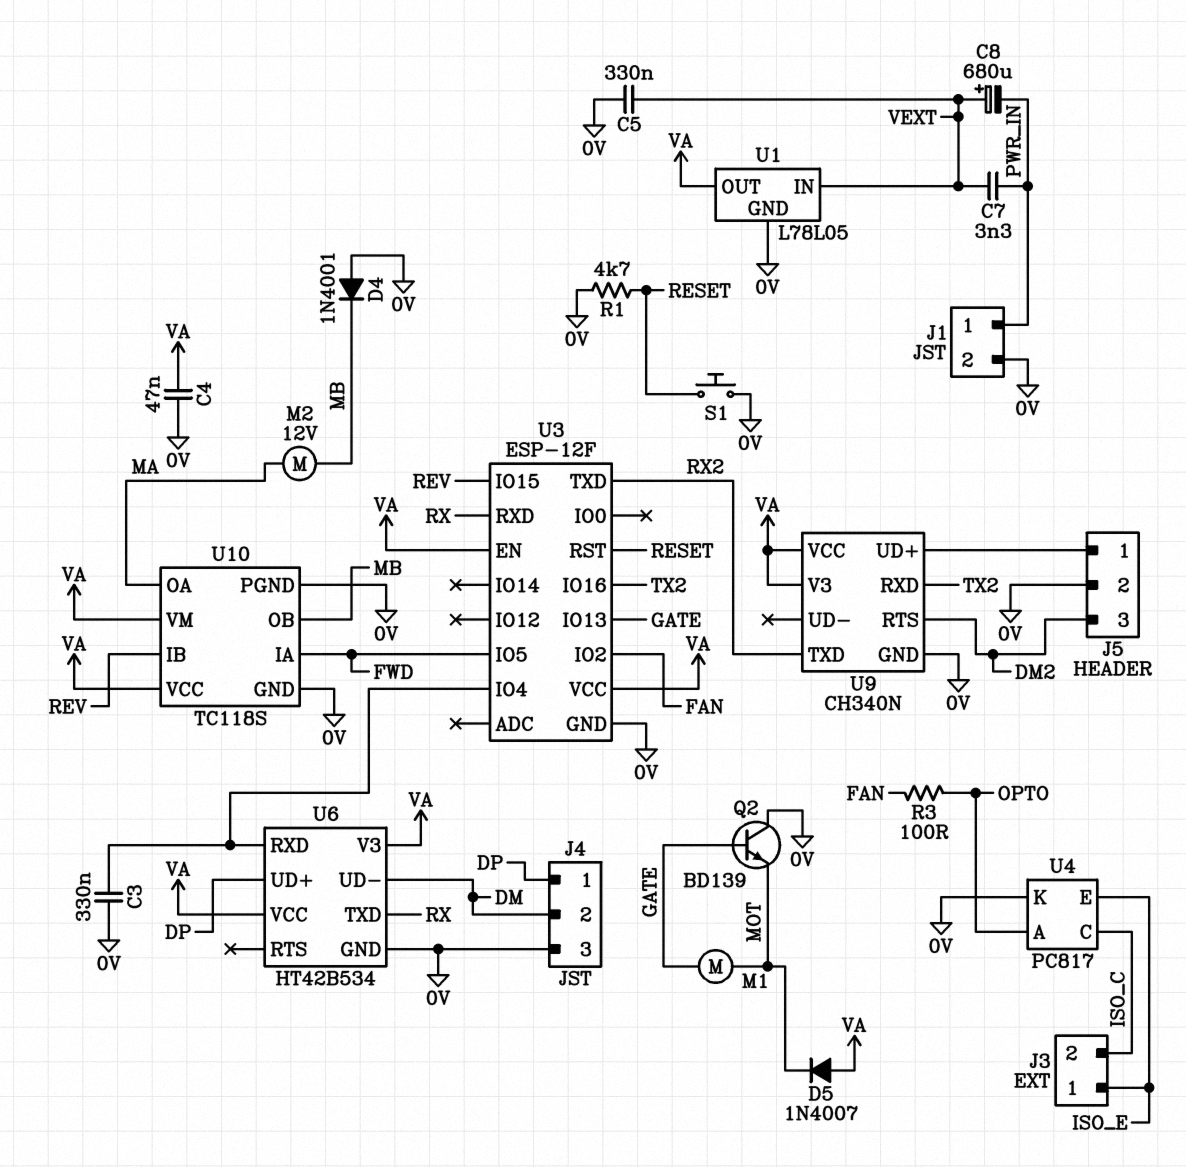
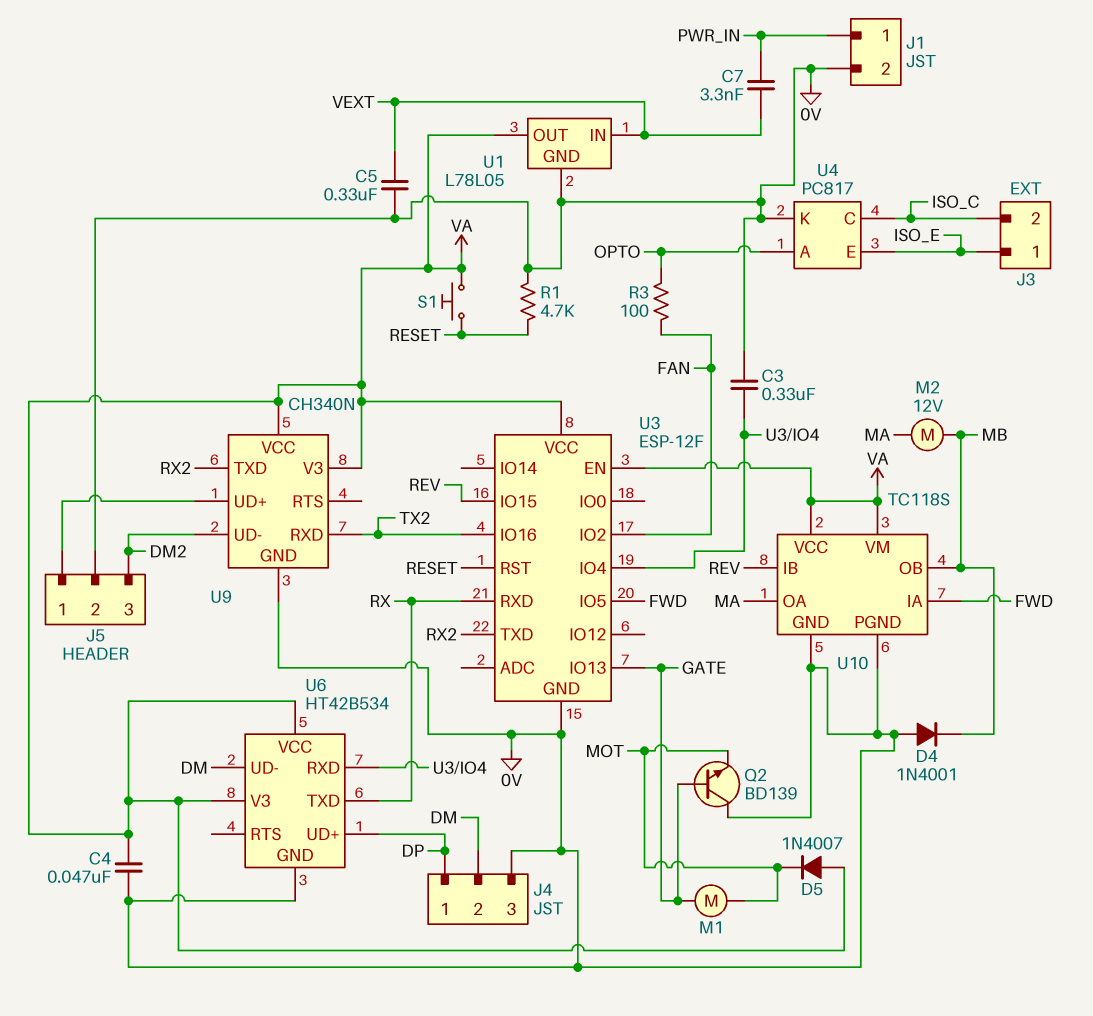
C8: 680uF (plus VEXT, minus PWR_IN) -> none
S1: button (0V, RESET) -> button (RESET, VA)
U9 pin RTS: DM2 -> none
U9 pin UD-: none -> DM2

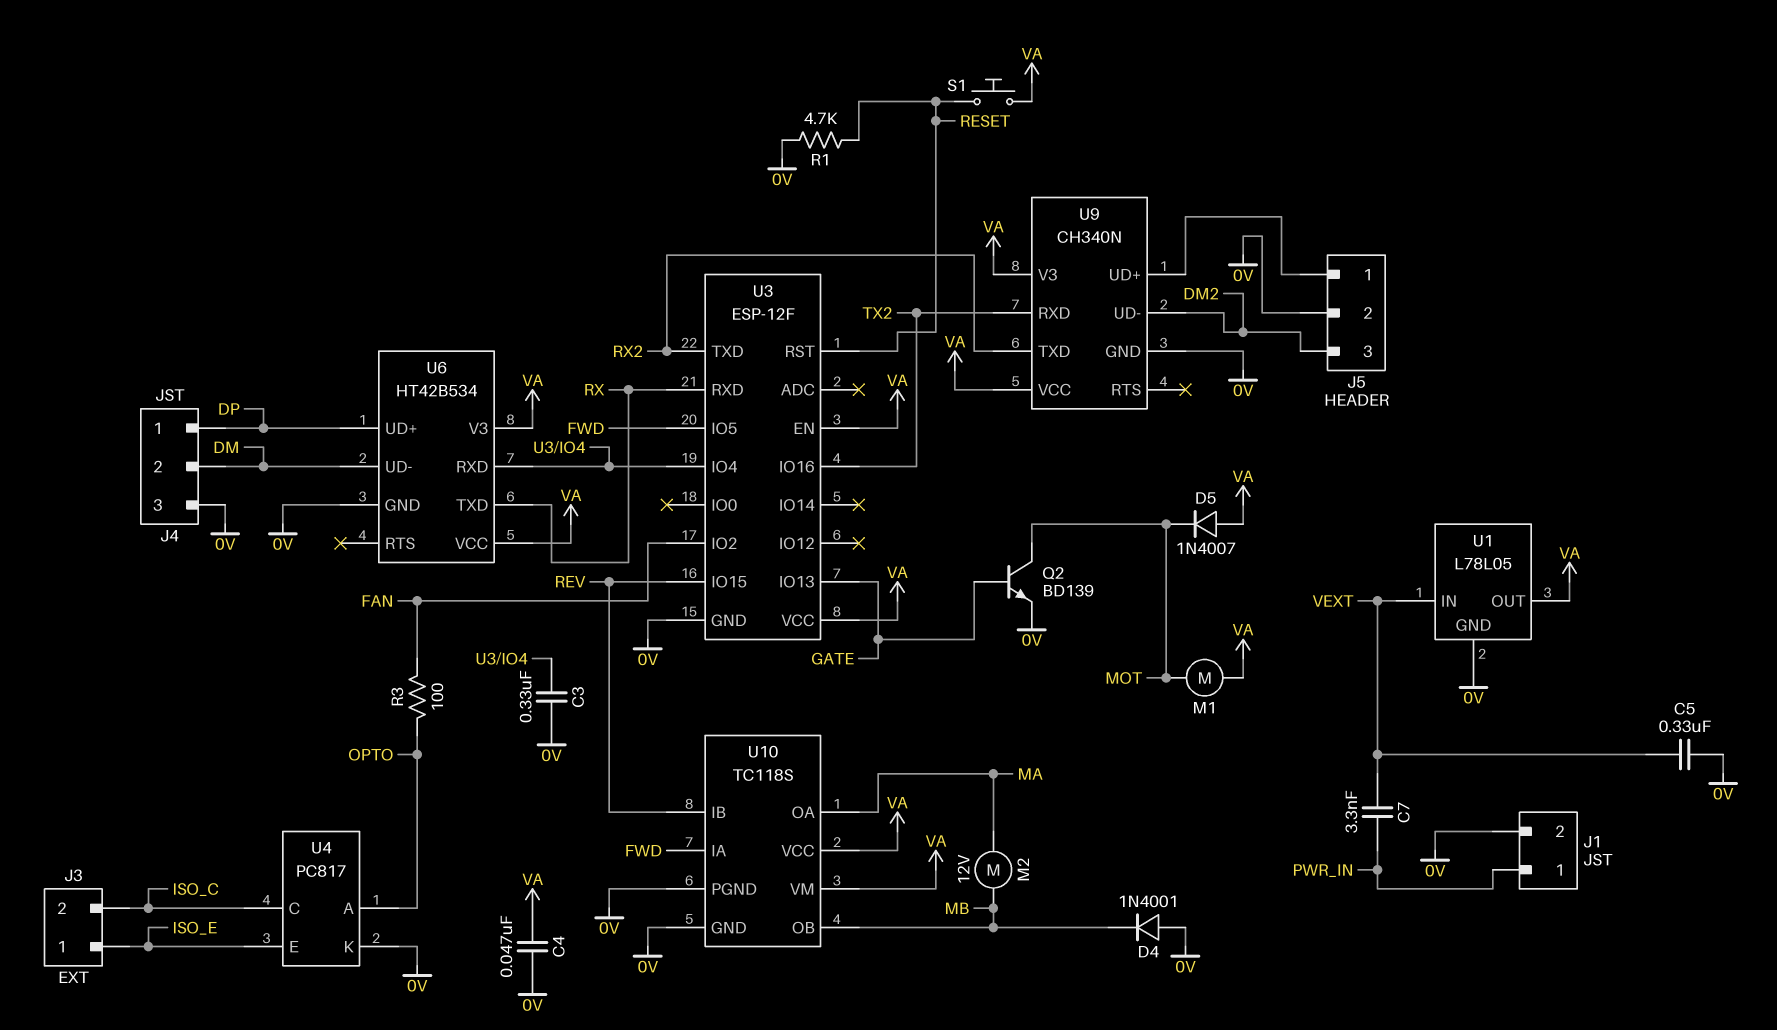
M1: motor (GATE, MOT) -> motor (MOT, VA)
Q2: NPN BD139 (B GATE, C 0V, E MOT) -> NPN BD139 (B GATE, C MOT, E 0V)

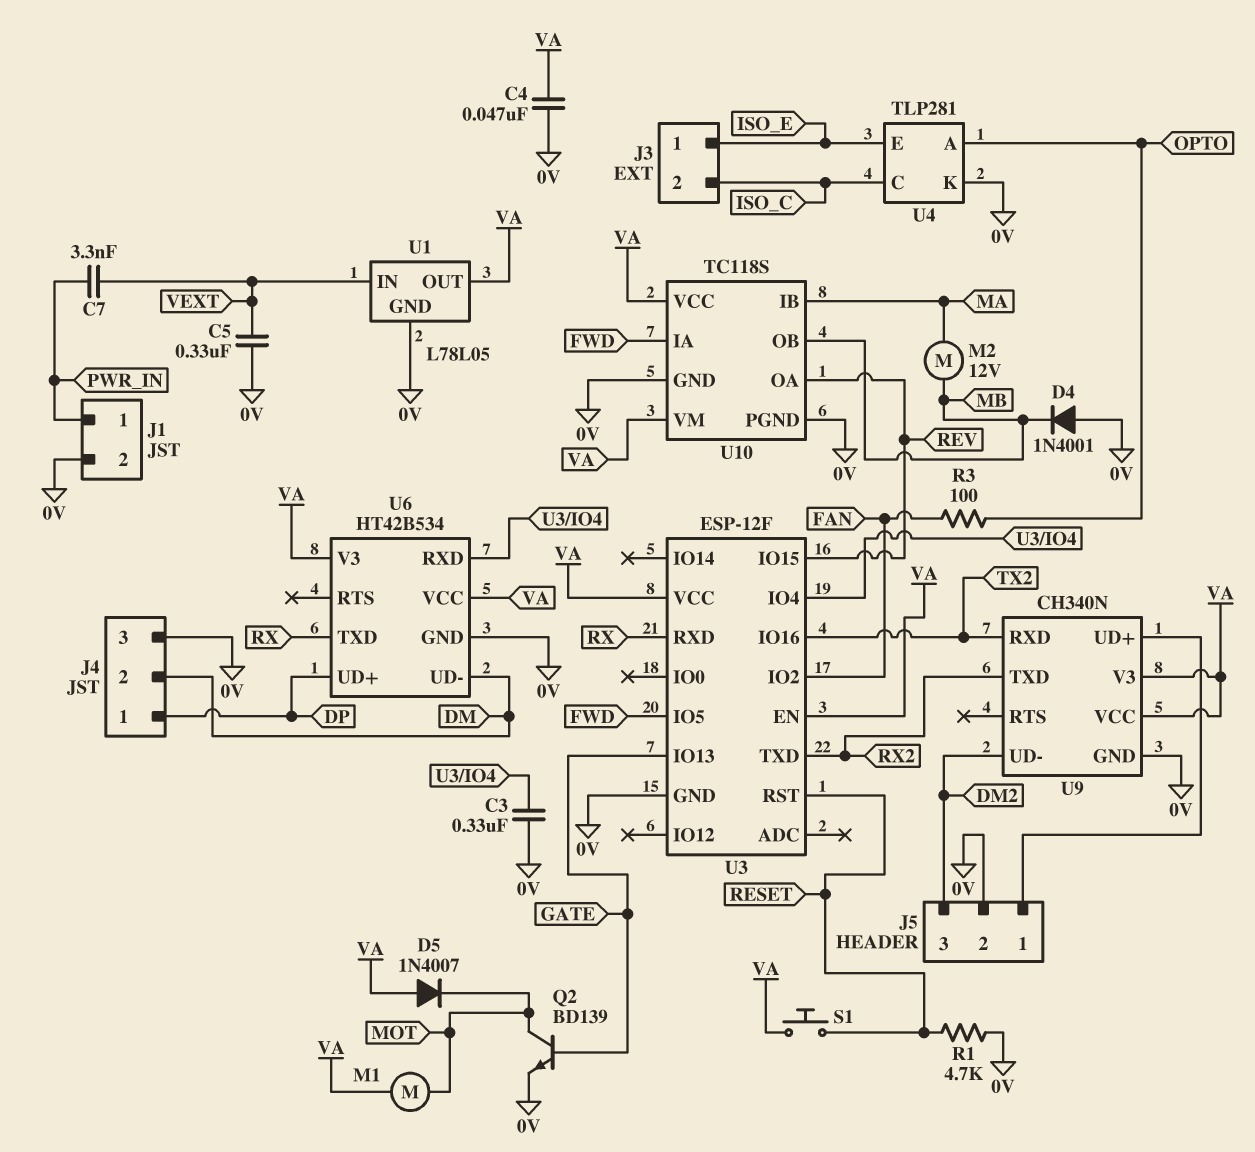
U4: PC817 -> TLP281
U10 pin IB: REV -> MA
U10 pin OA: MA -> REV

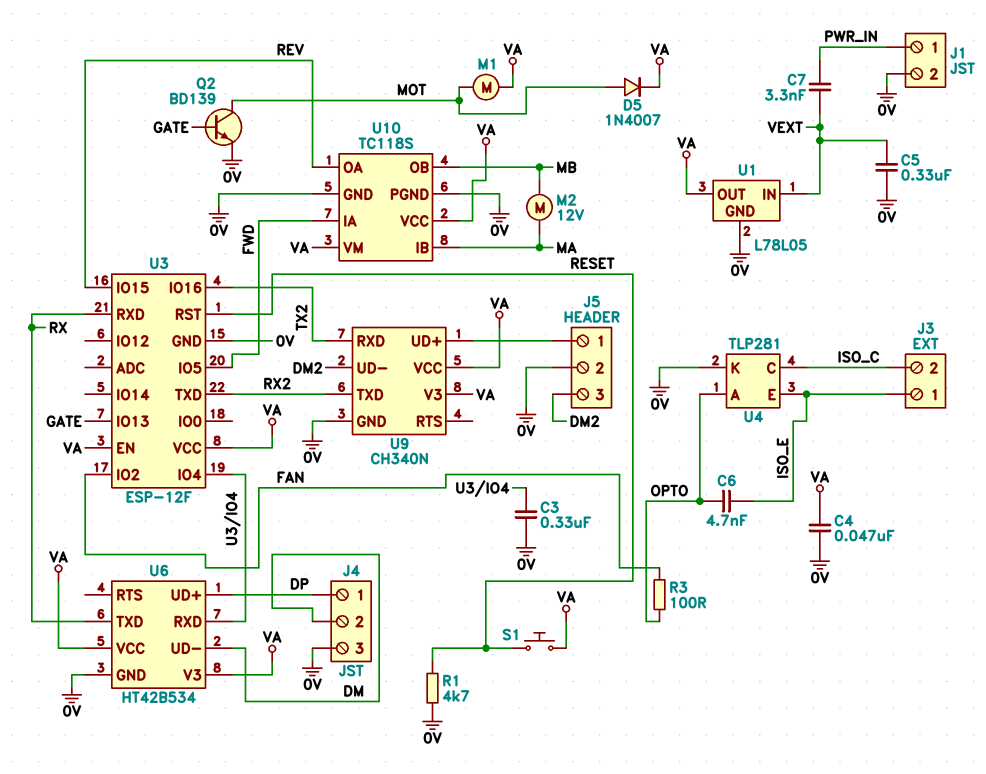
C6: none -> 4.7nF (ISO_E, OPTO)
D4: diode 1N4001 (A 0V, K MB) -> none
D5: diode 1N4007 (A VA, K MOT) -> diode 1N4007 (A MOT, K VA)

